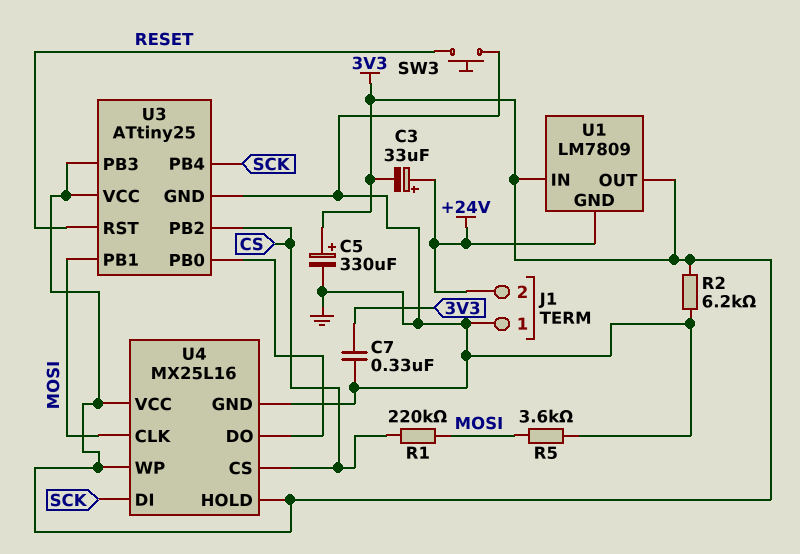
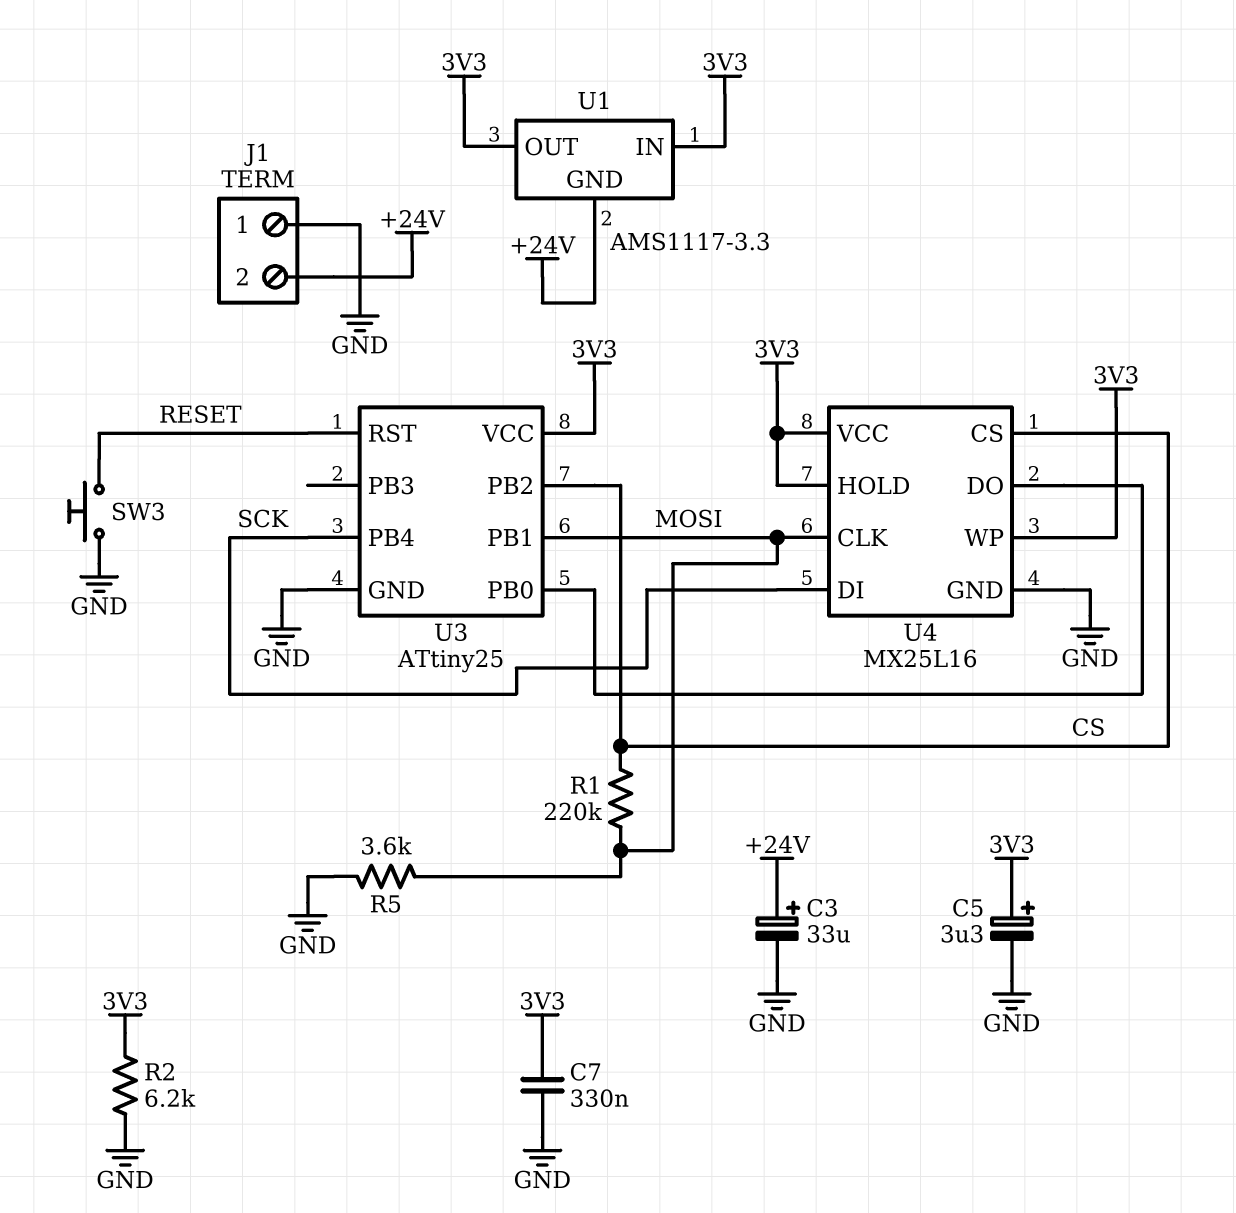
C3: 33uF (plus +24V, minus 3V3) -> 33uF (plus +24V, minus GND)
C5: 330uF (plus 3V3, minus GND) -> 3.3uF (plus 3V3, minus GND)
U1: LM7809 -> AMS1117-3.3
U3 pin PB3: 3V3 -> none

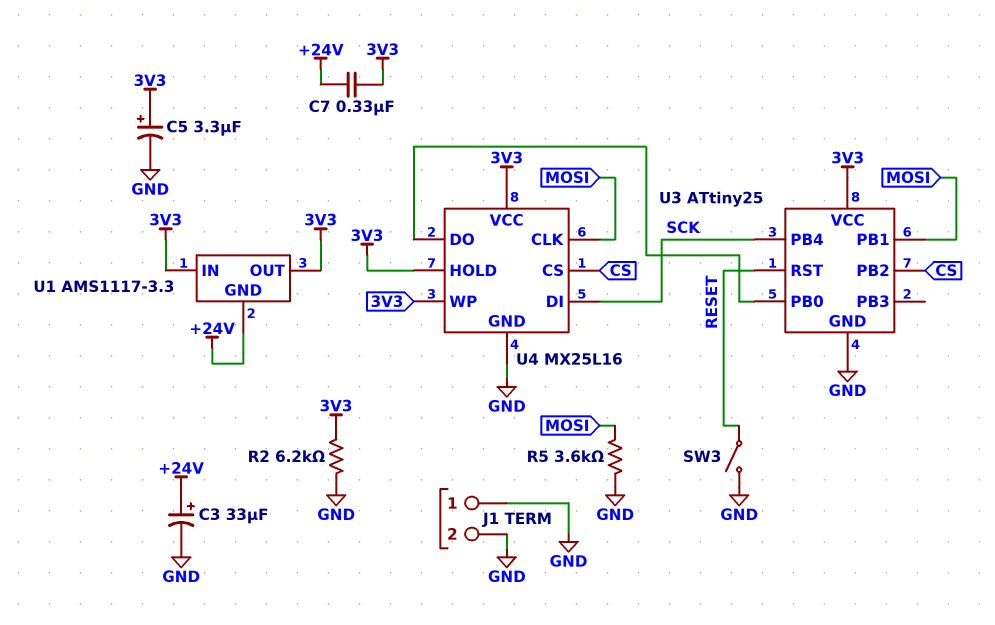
C7: 330nF (3V3, GND) -> 330nF (+24V, 3V3)
J1 pin 2: +24V -> GND
R1: 220k (CS, MOSI) -> none
SW3: button (GND, RESET) -> switch (GND, RESET)

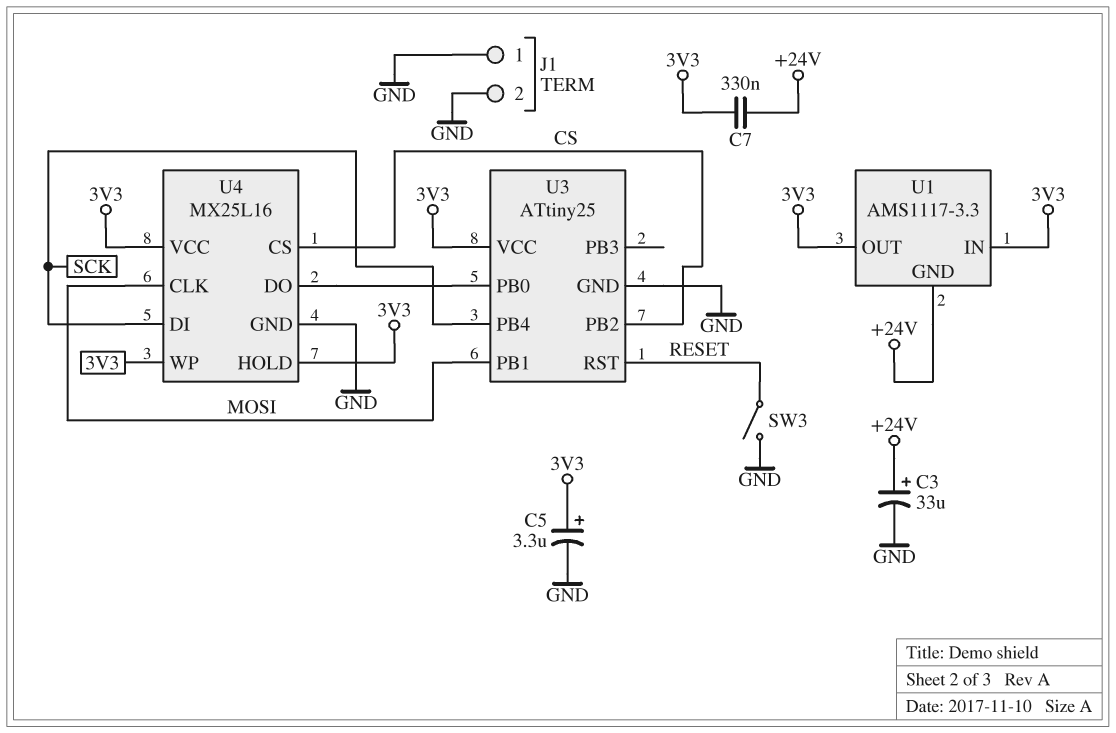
R2: 6.2k (3V3, GND) -> none
R5: 3.6k (GND, MOSI) -> none

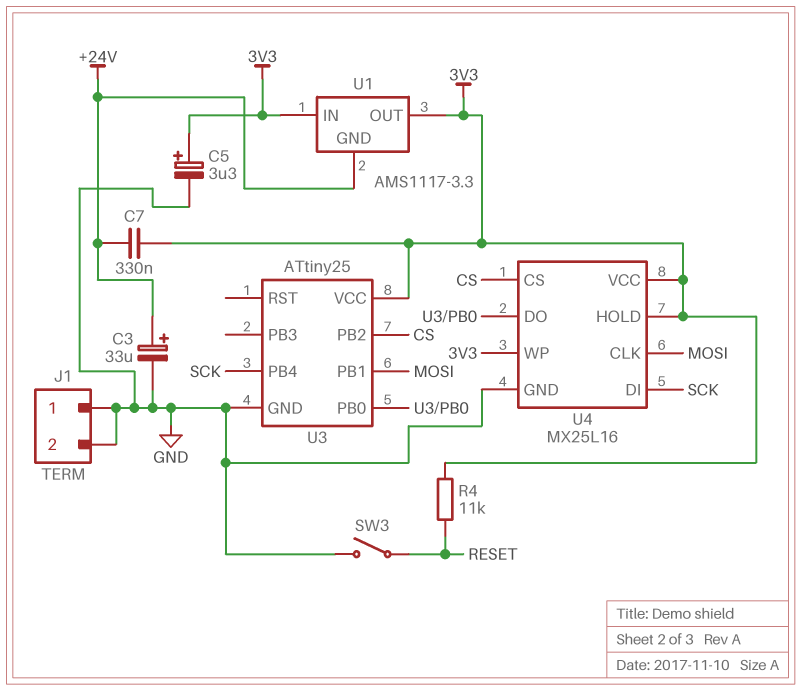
R4: none -> 11k (3V3, RESET)
U3 pin RST: RESET -> none

